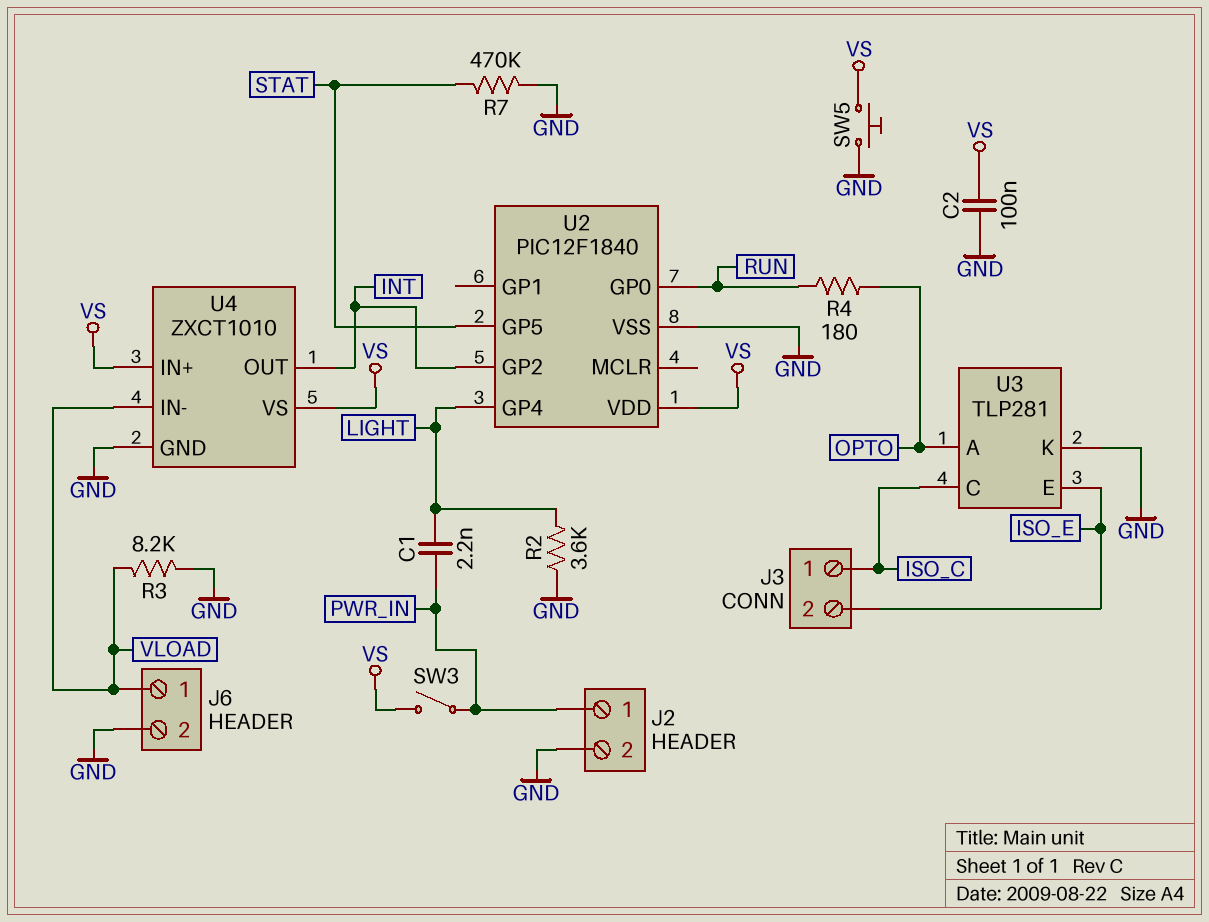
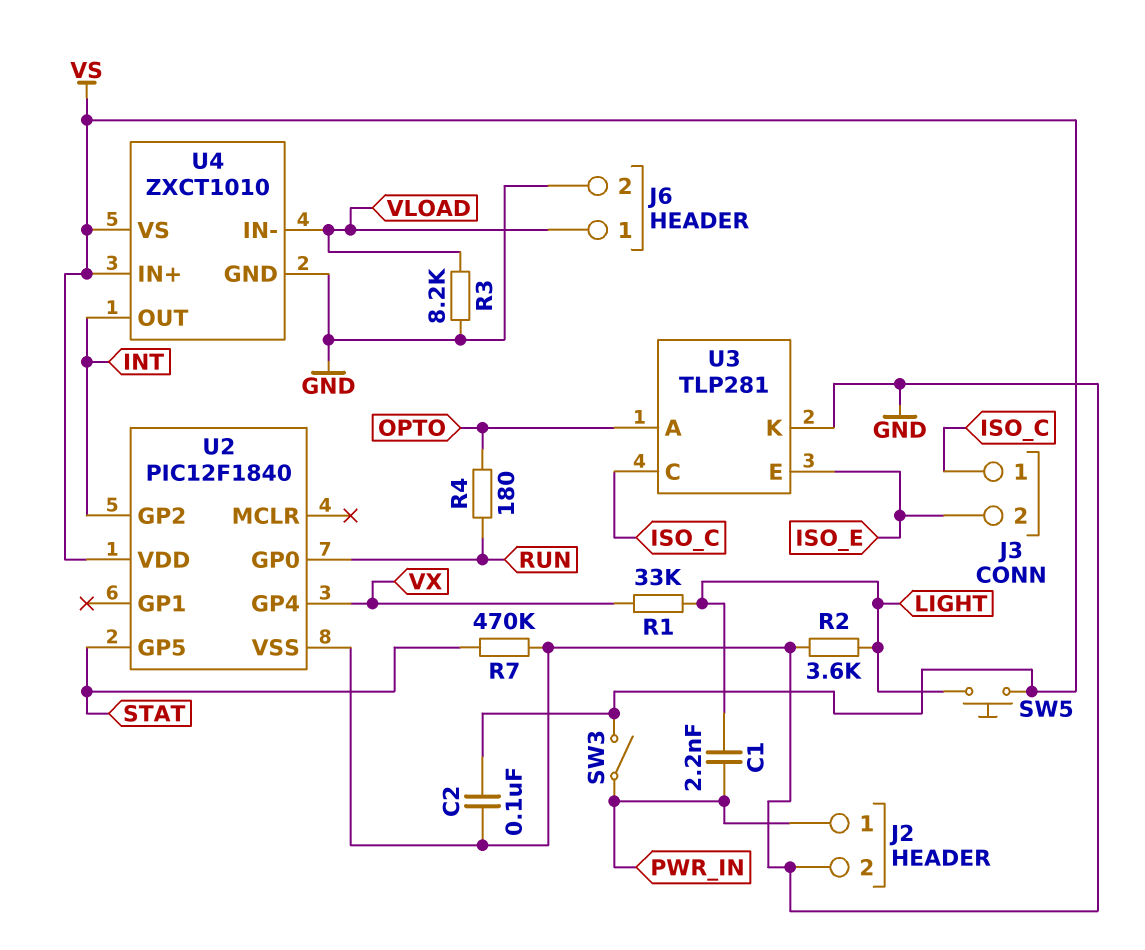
R1: none -> 33k (LIGHT, VX)
SW5: button (GND, VS) -> button (LIGHT, VS)
U2 pin GP4: LIGHT -> VX

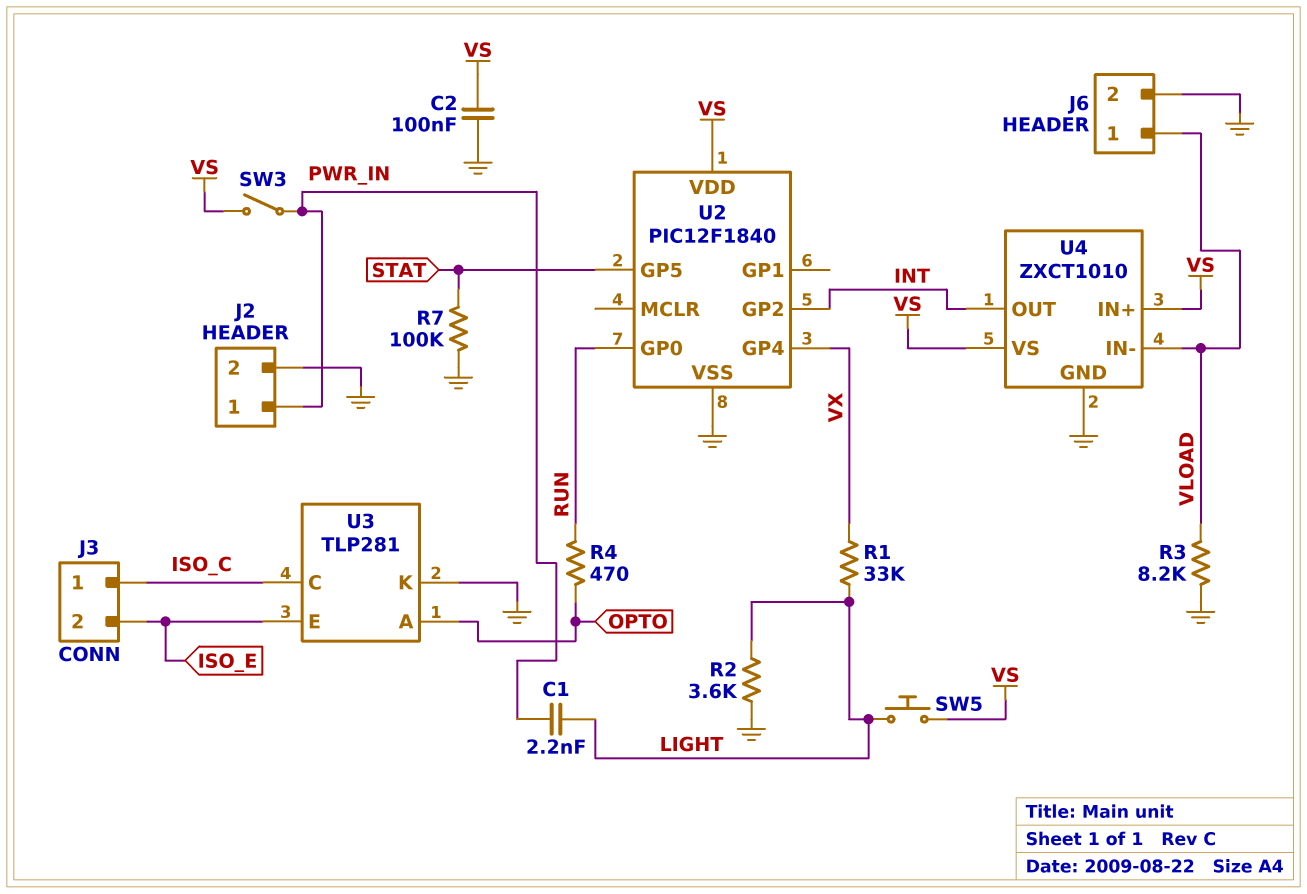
R4: 180 (OPTO, RUN) -> 470 (OPTO, RUN)
R7: 470k (GND, STAT) -> 100k (GND, STAT)

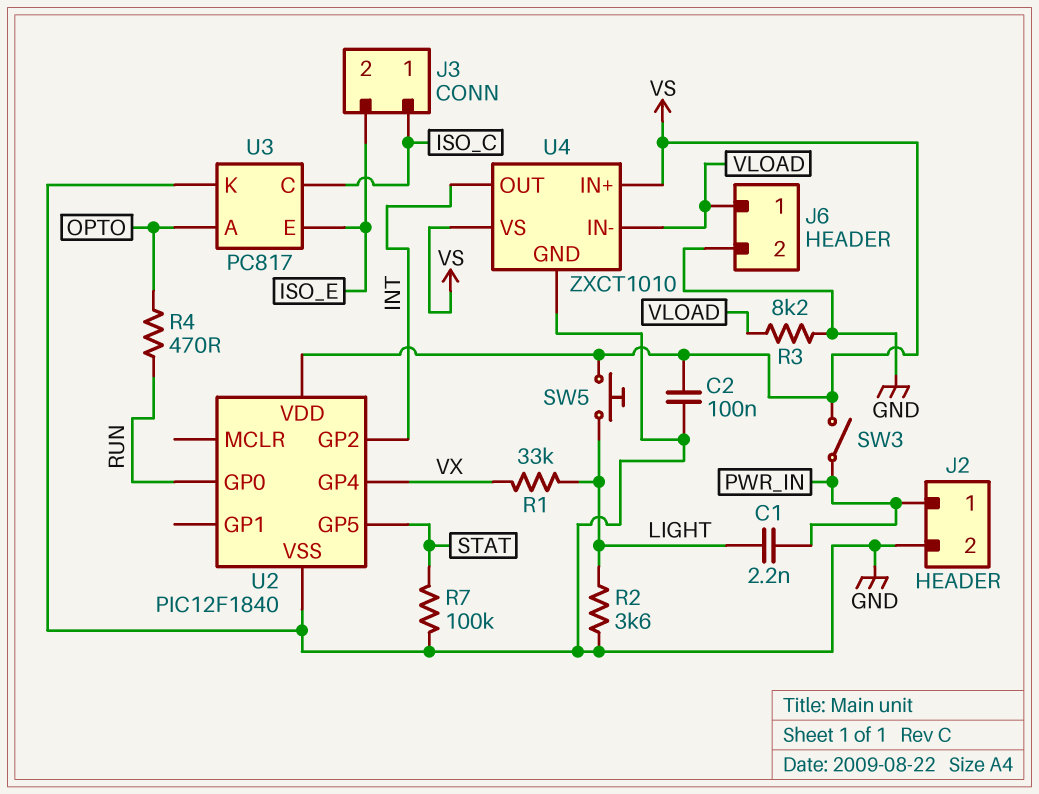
U3: TLP281 -> PC817

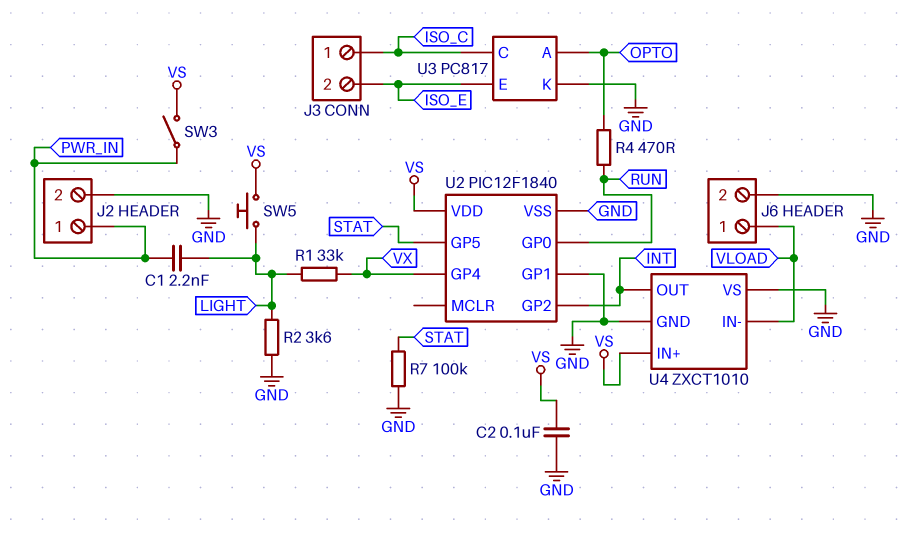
R3: 8.2k (GND, VLOAD) -> none
U2 pin GP1: none -> GND
U4 pin VS: VS -> GND

